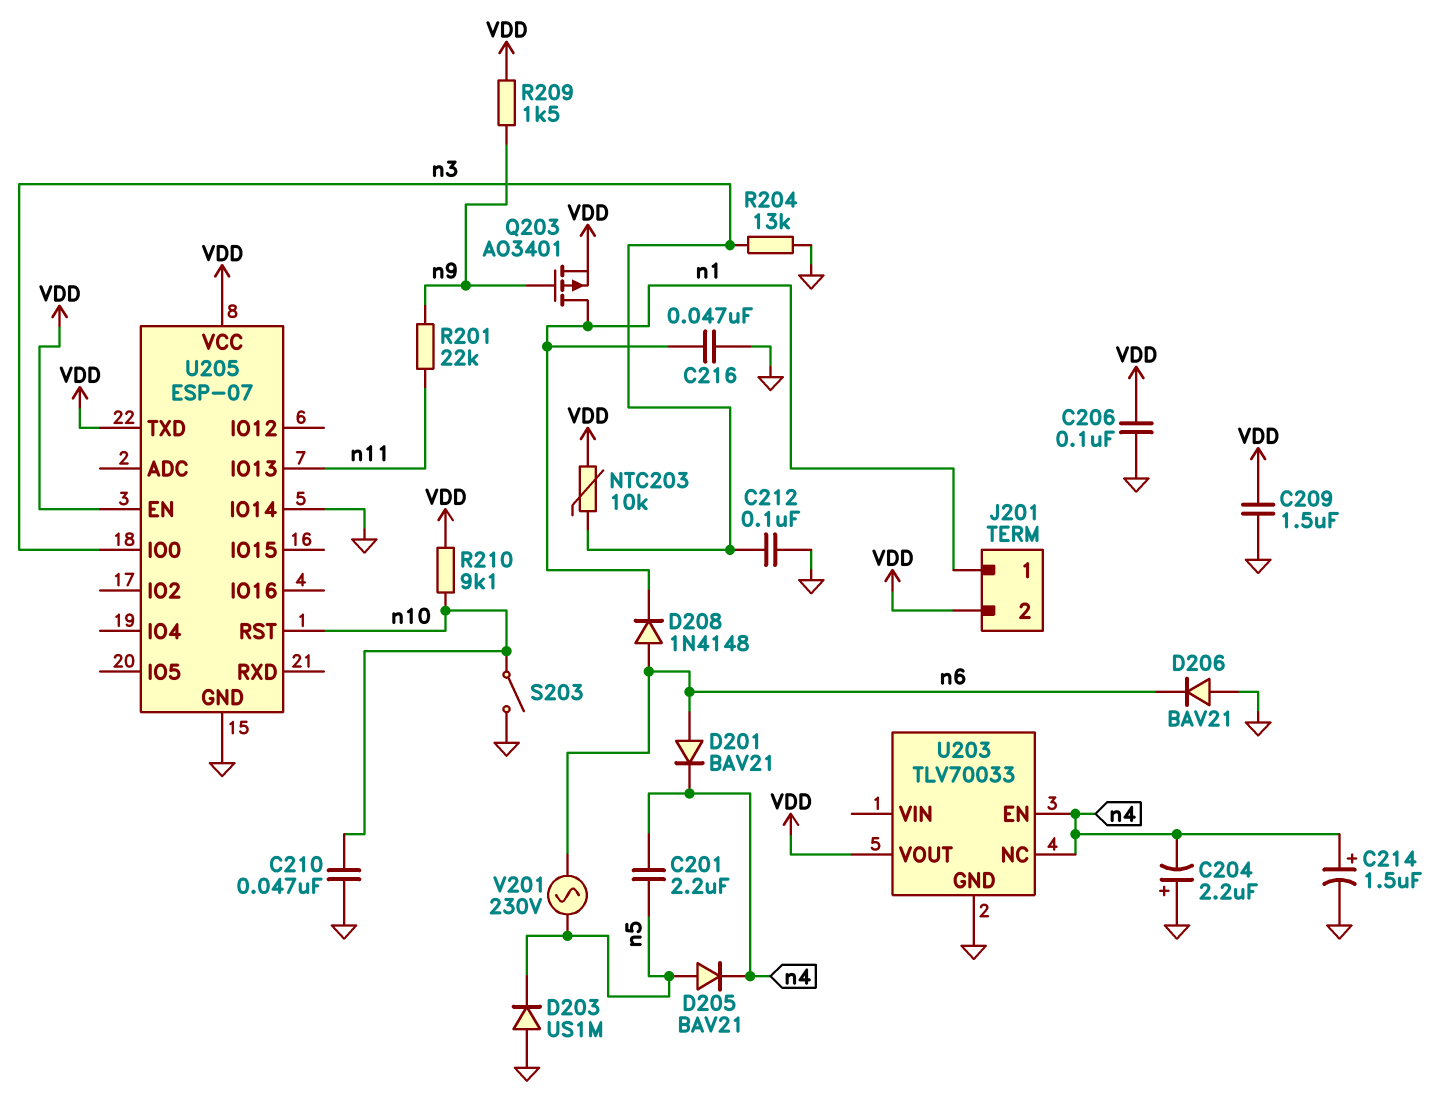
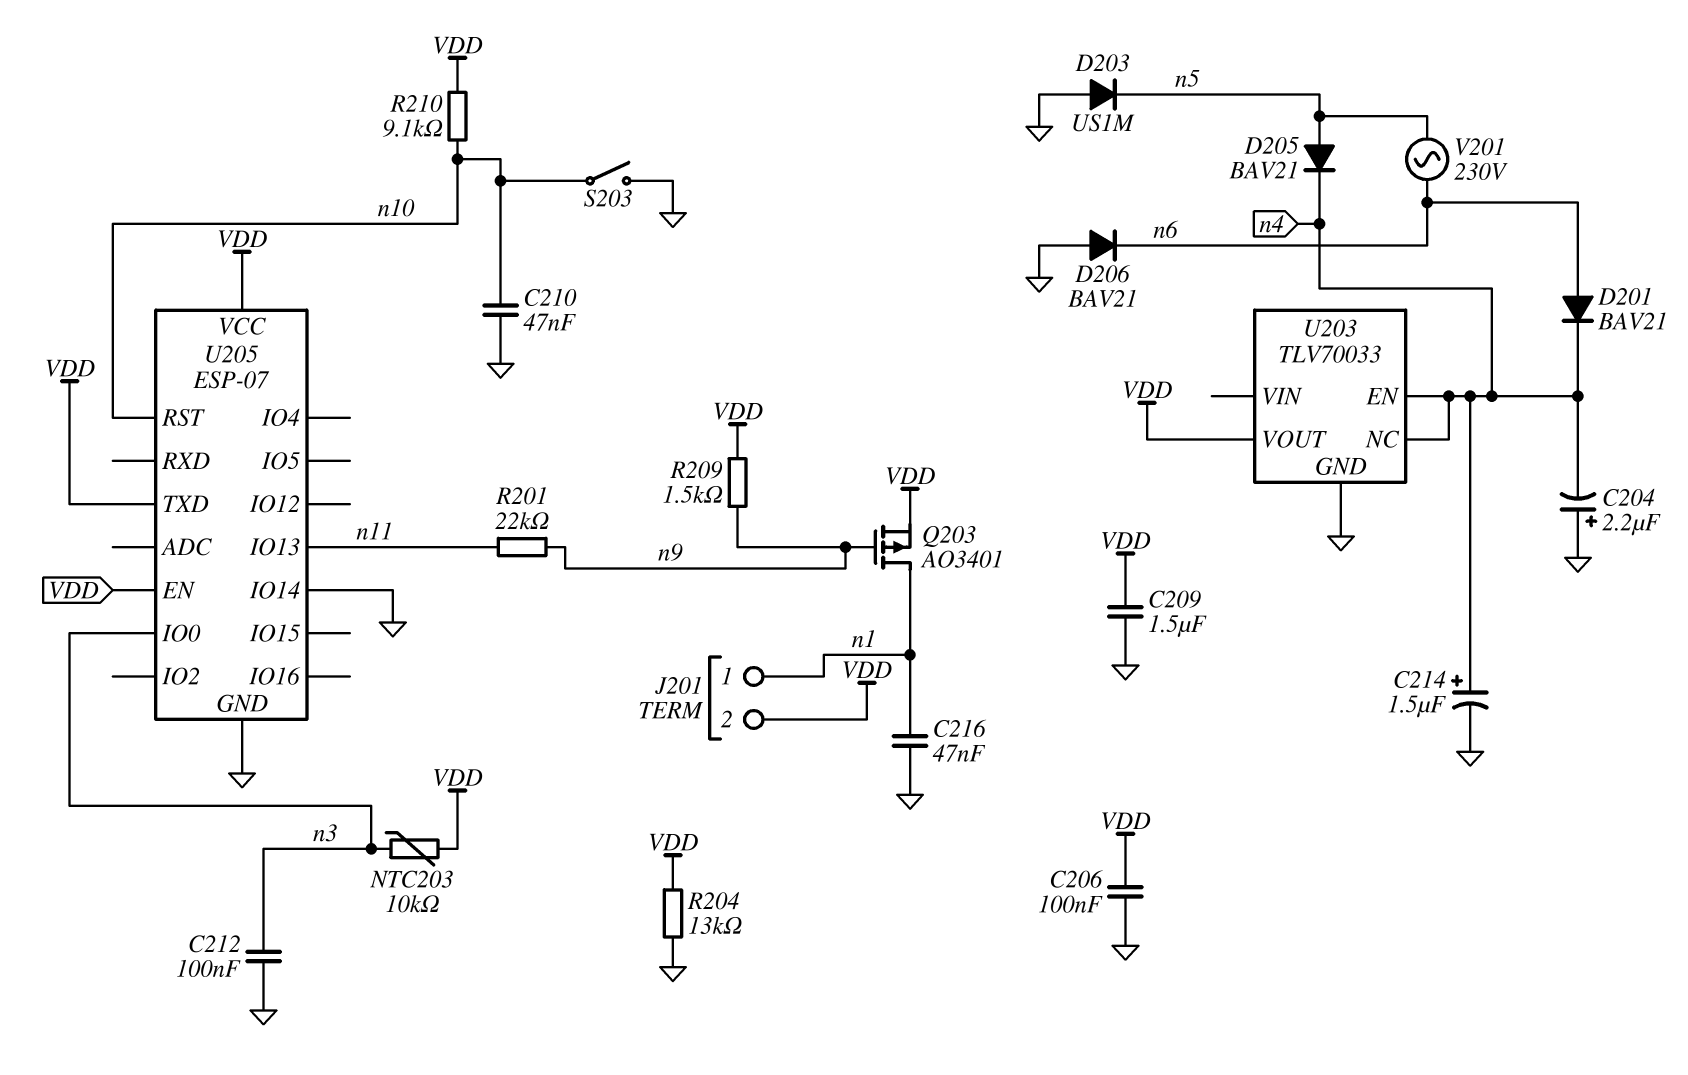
C201: 2.2uF (n4, n5) -> none
D208: diode 1N4148 (A n6, K n1) -> none
R204: 13k (GND, n3) -> 13k (GND, VDD)

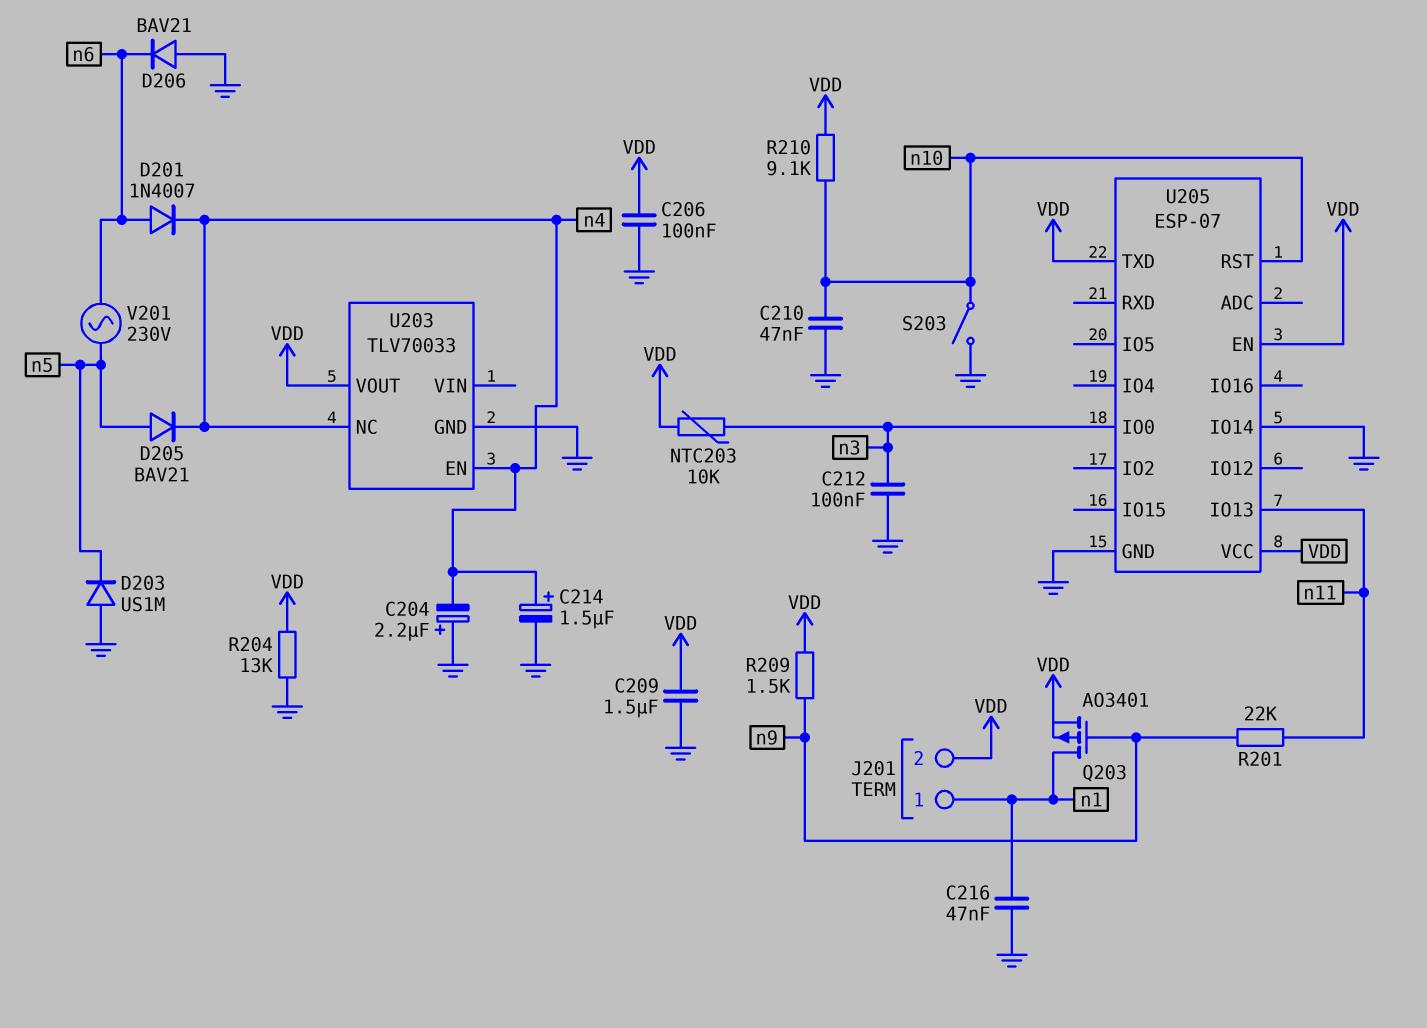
D201: diode BAV21 (A n6, K n4) -> diode 1N4007 (A n6, K n4)

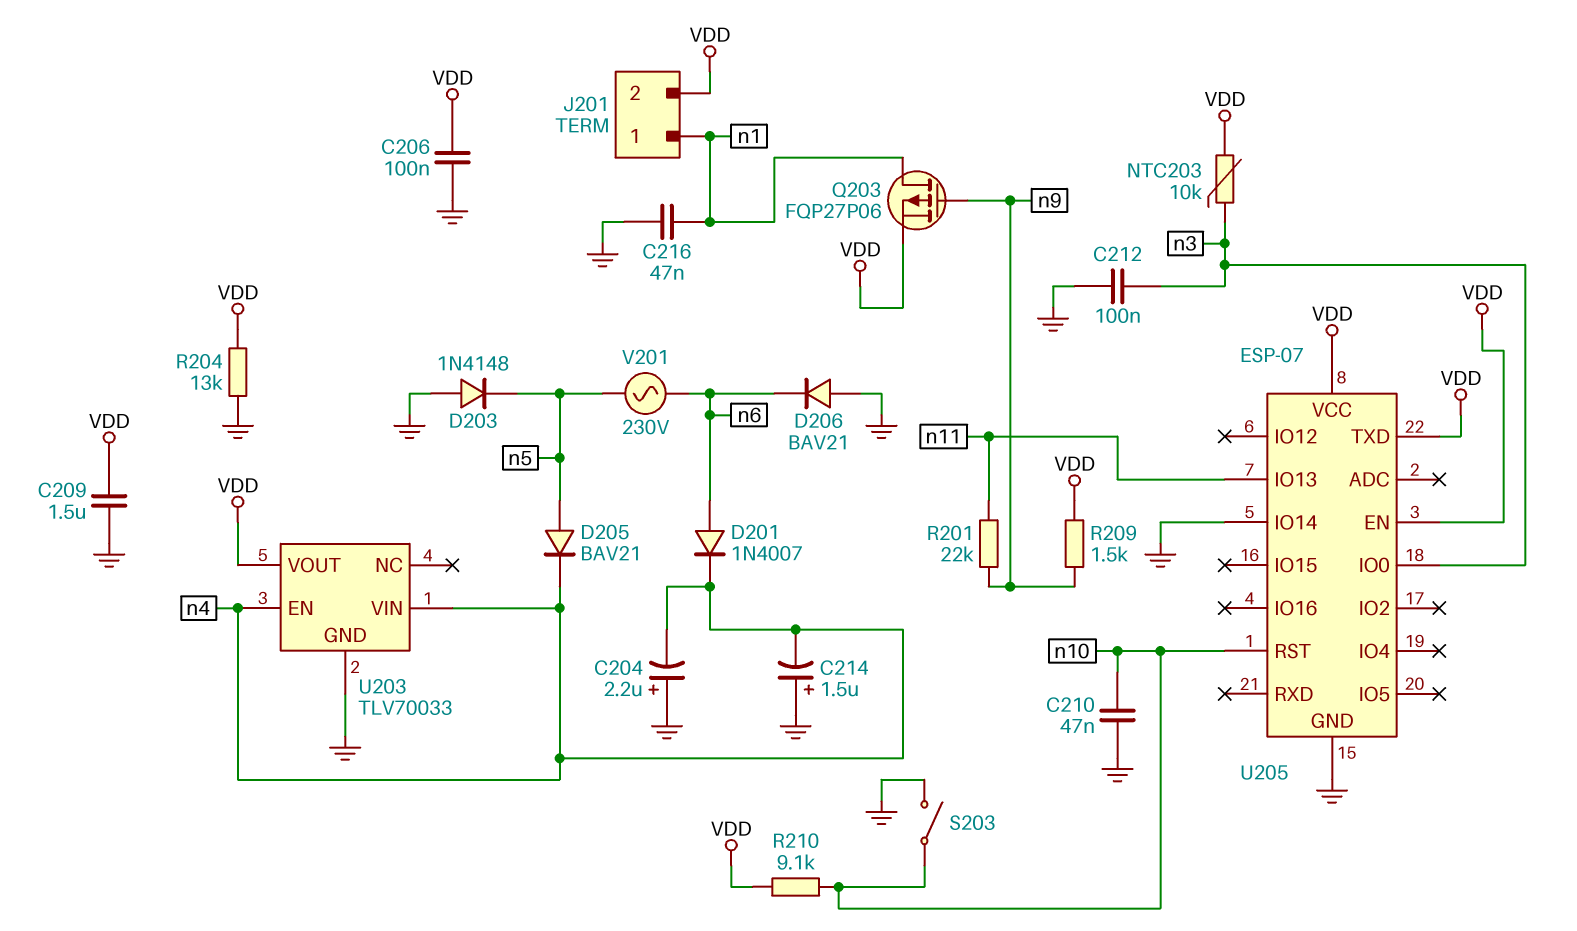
C214: 1.5uF (plus n4, minus GND) -> 1.5uF (plus GND, minus n4)
D203: diode US1M (A GND, K n5) -> diode 1N4148 (A GND, K n5)
Q203: PMOS AO3401 (G n9, D n1, S VDD) -> PMOS FQP27P06 (G n9, D n1, S VDD)
U203 pin NC: n4 -> none
U203 pin VIN: none -> n4

